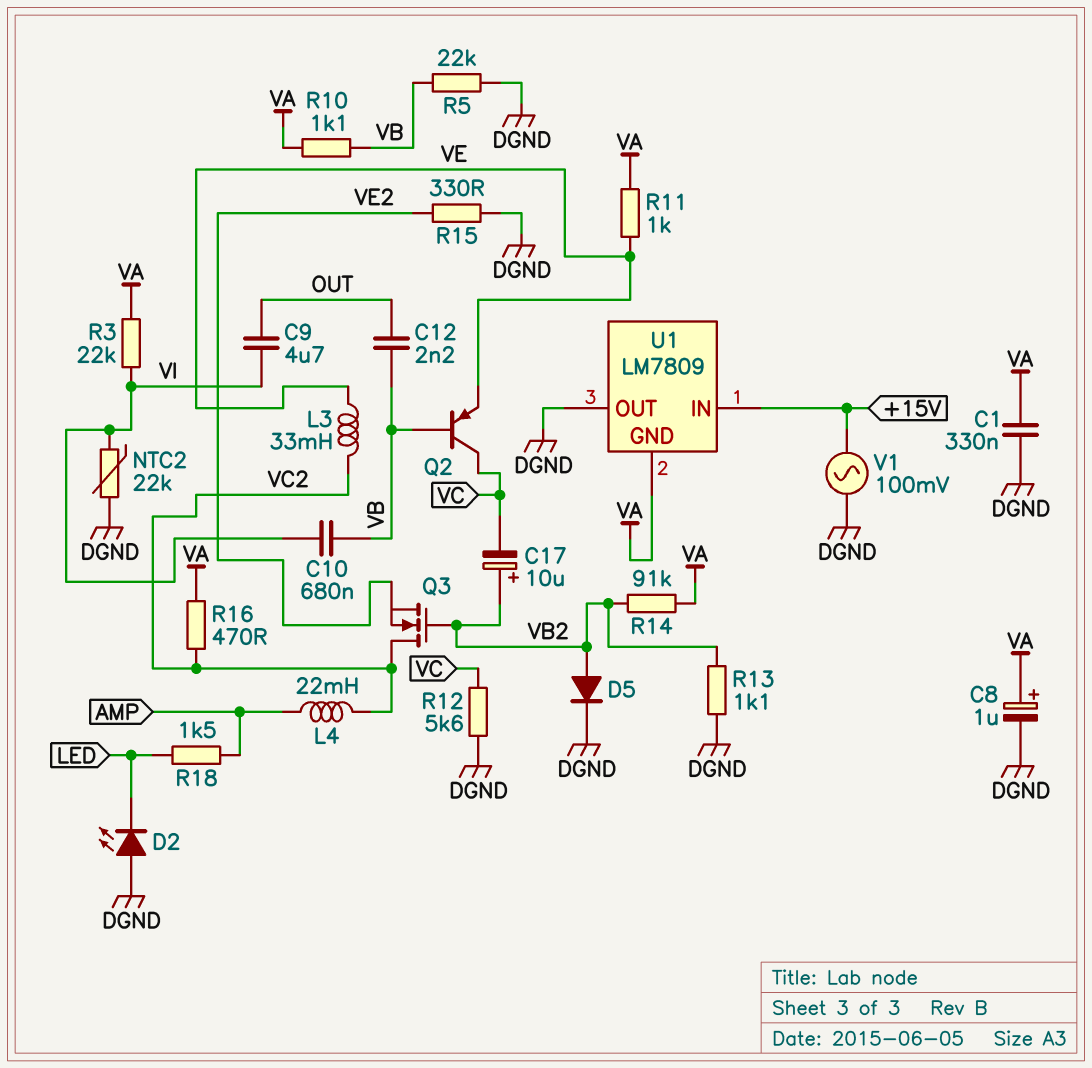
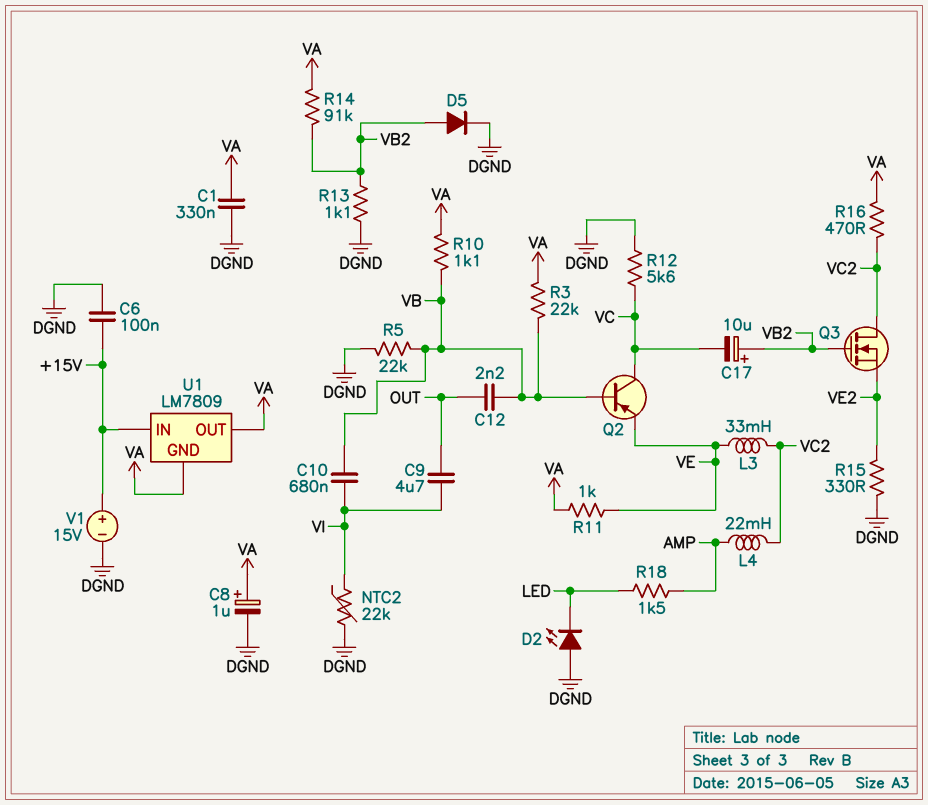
C6: none -> 100nF (+15V, DGND)
R3: 22k (VA, VI) -> 22k (VA, VB)
U1 pin OUT: DGND -> VA
V1: AC 100mV (+15V, DGND) -> 15V (plus +15V, minus DGND)

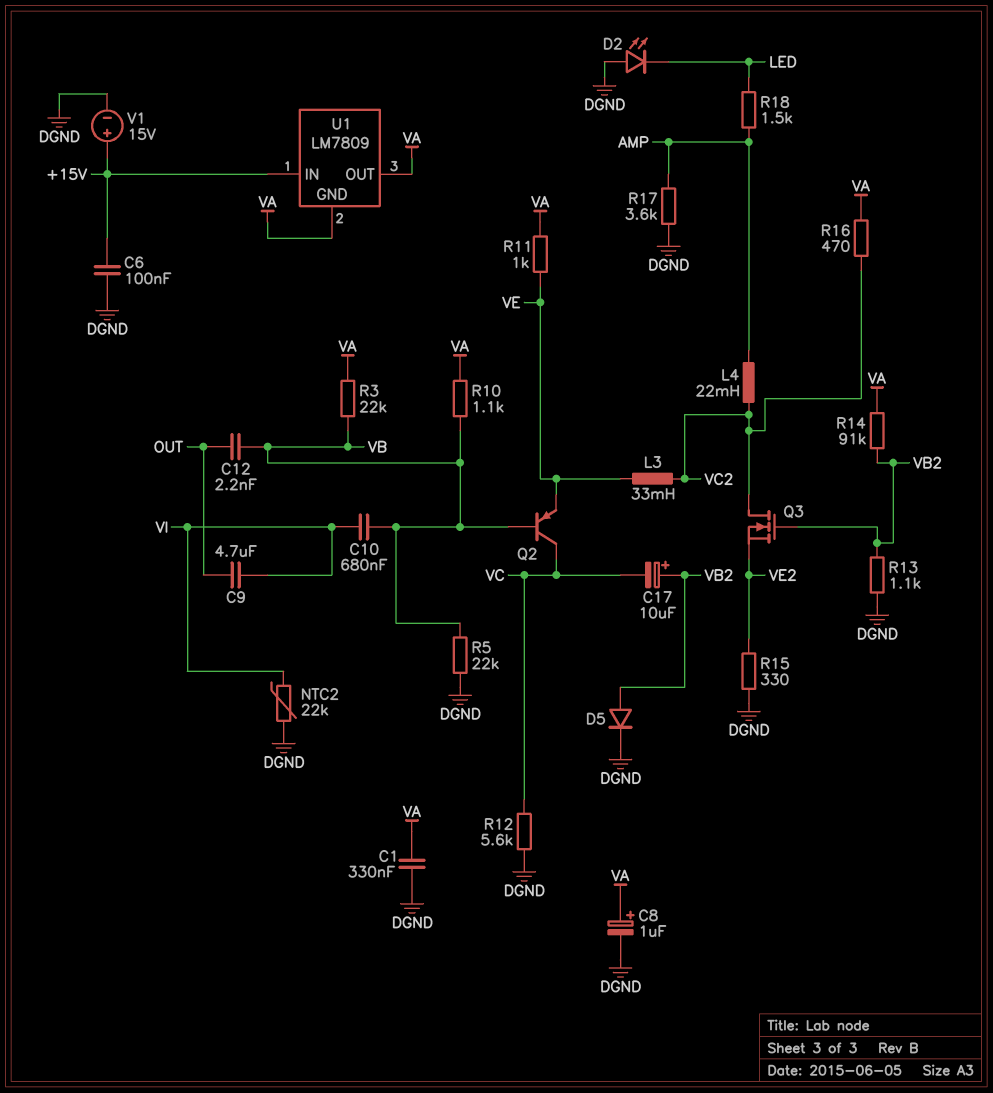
R17: none -> 3.6k (AMP, DGND)

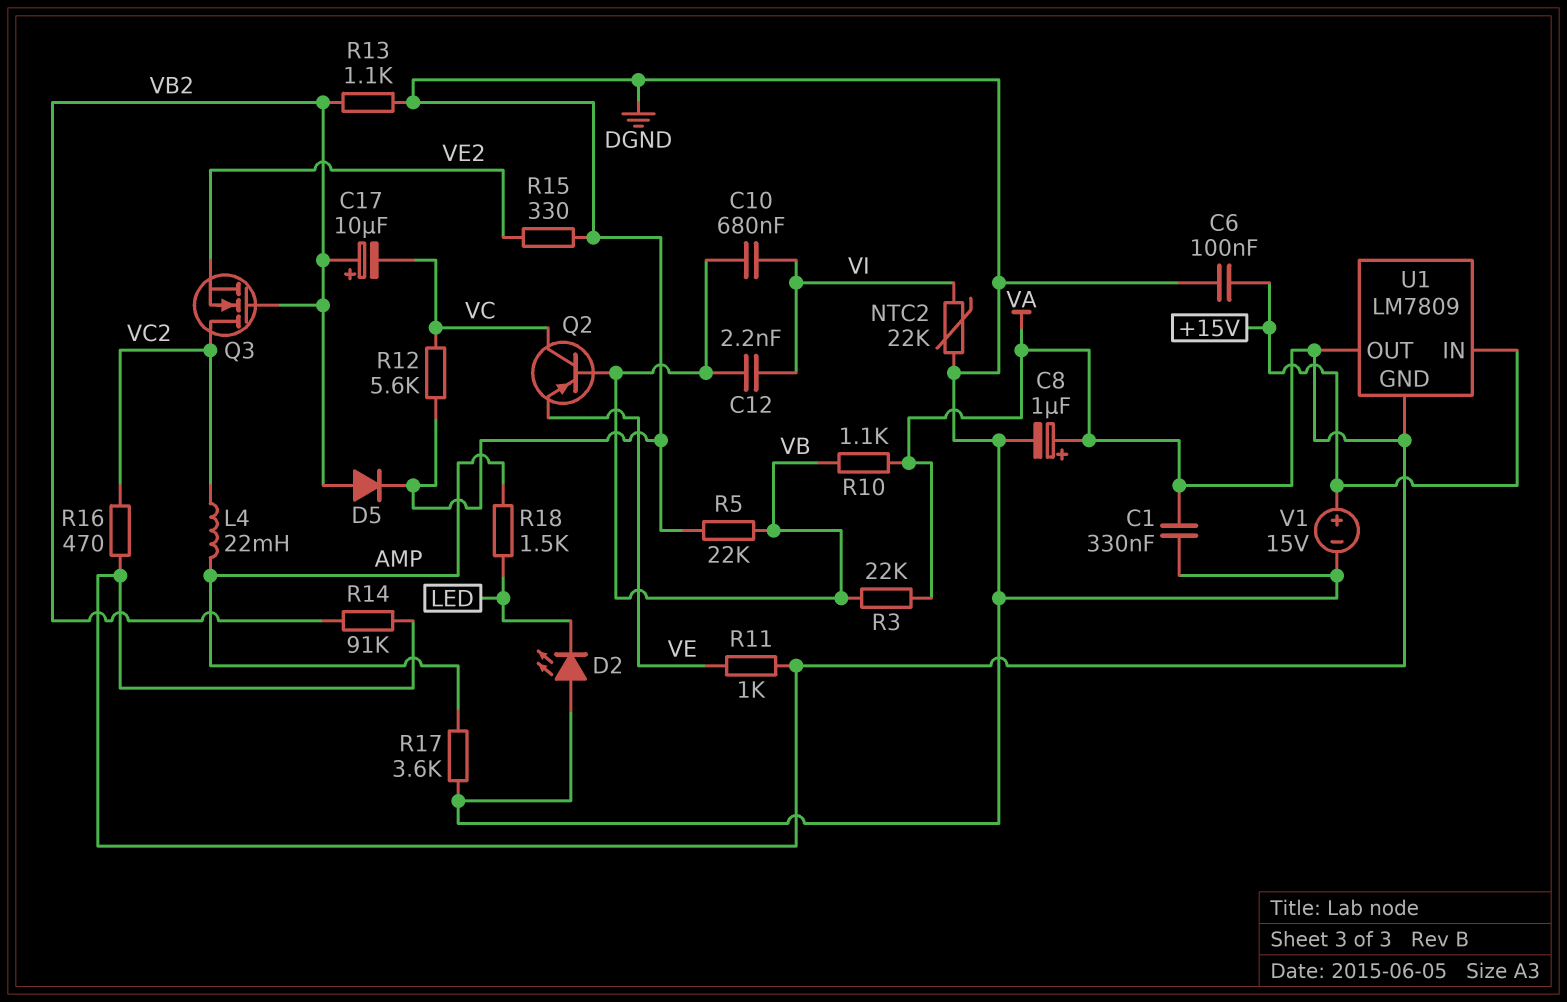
C9: 4.7uF (OUT, VI) -> none
C12: 2.2nF (OUT, VB) -> 2.2nF (VB, VI)
L3: 33mH (VC2, VE) -> none

